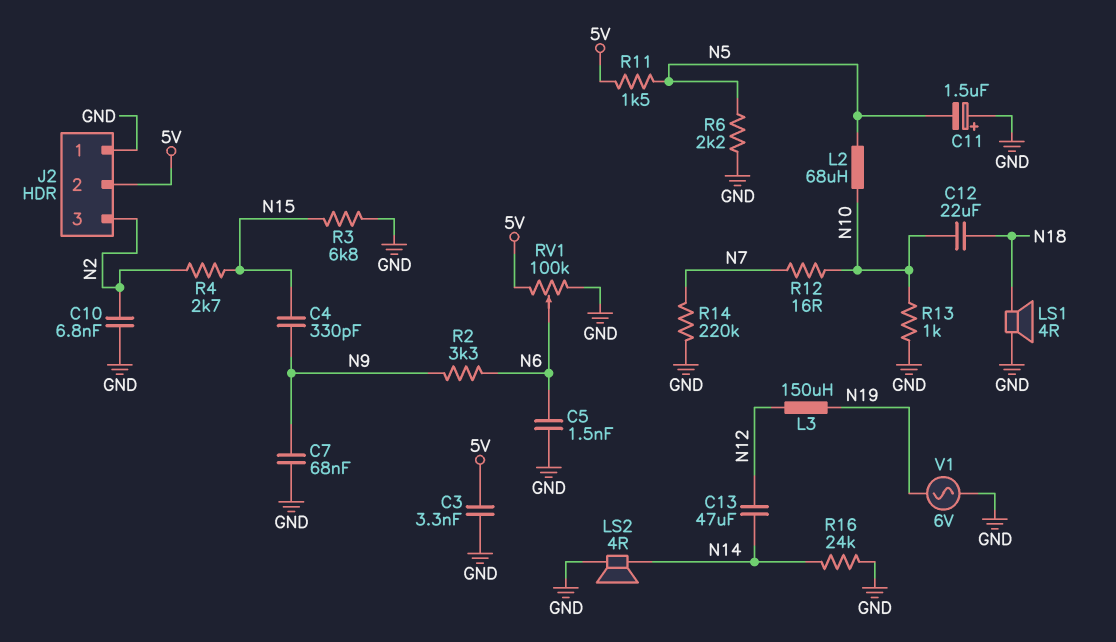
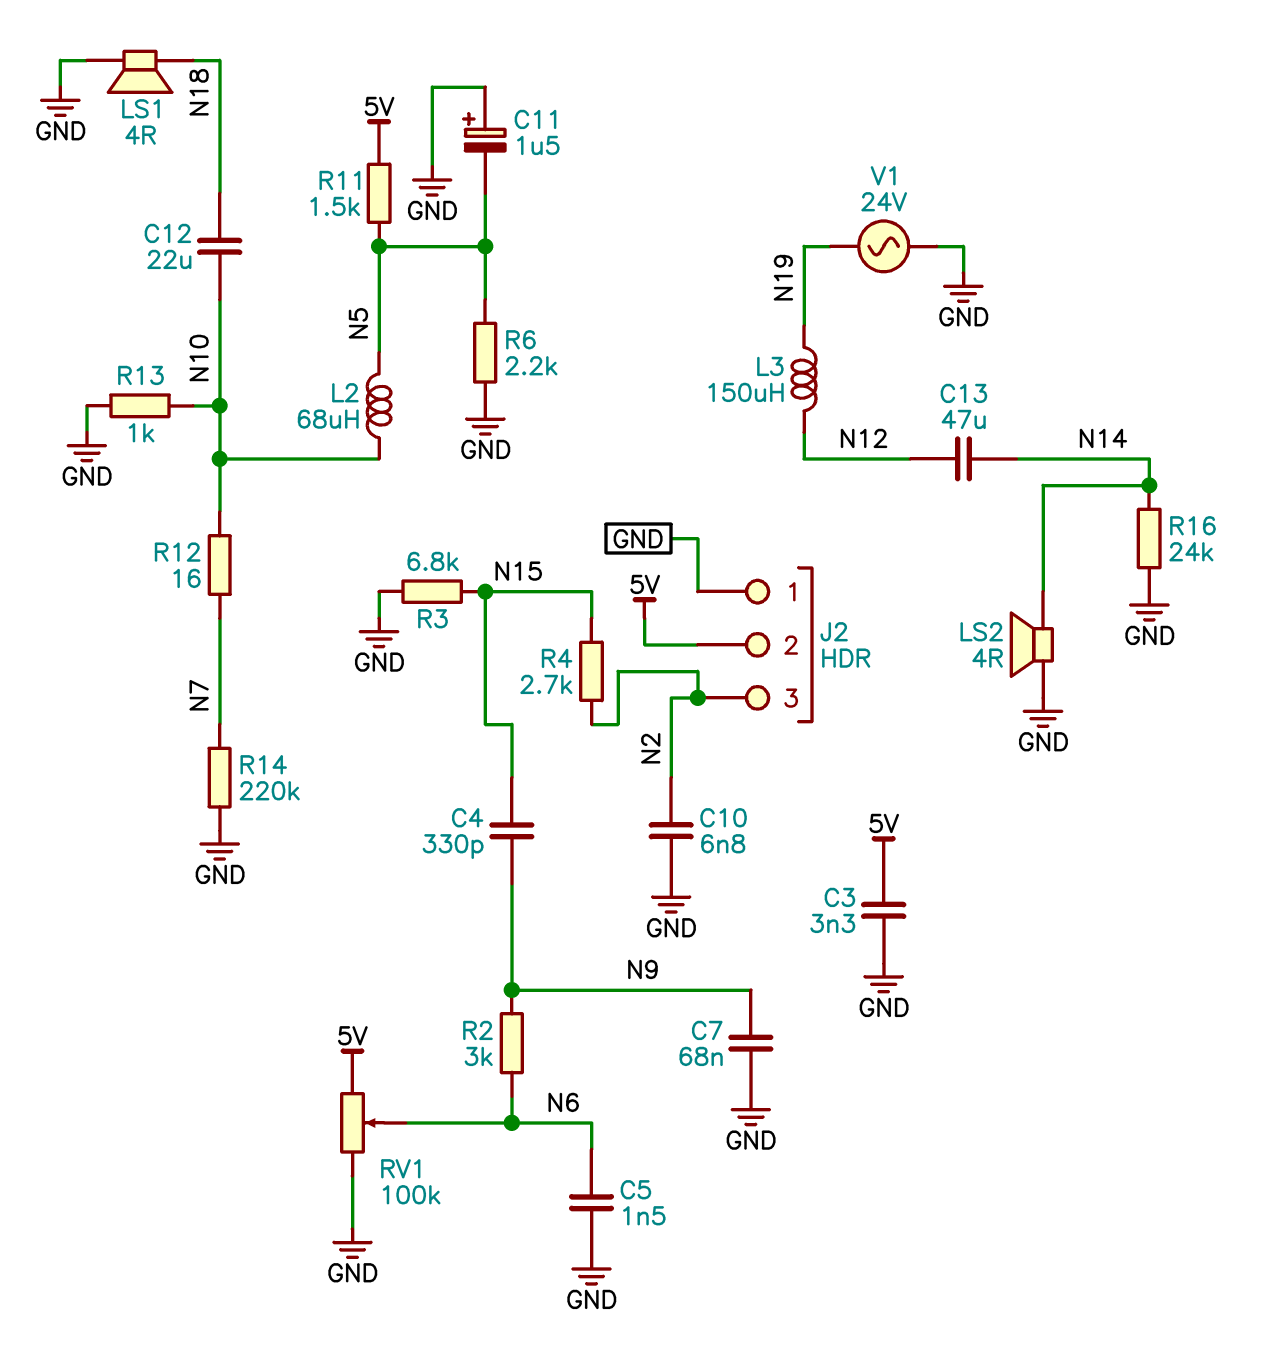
R2: 3.3k (N6, N9) -> 3k (N6, N9)
V1: AC 6V (GND, N19) -> AC 24V (GND, N19)

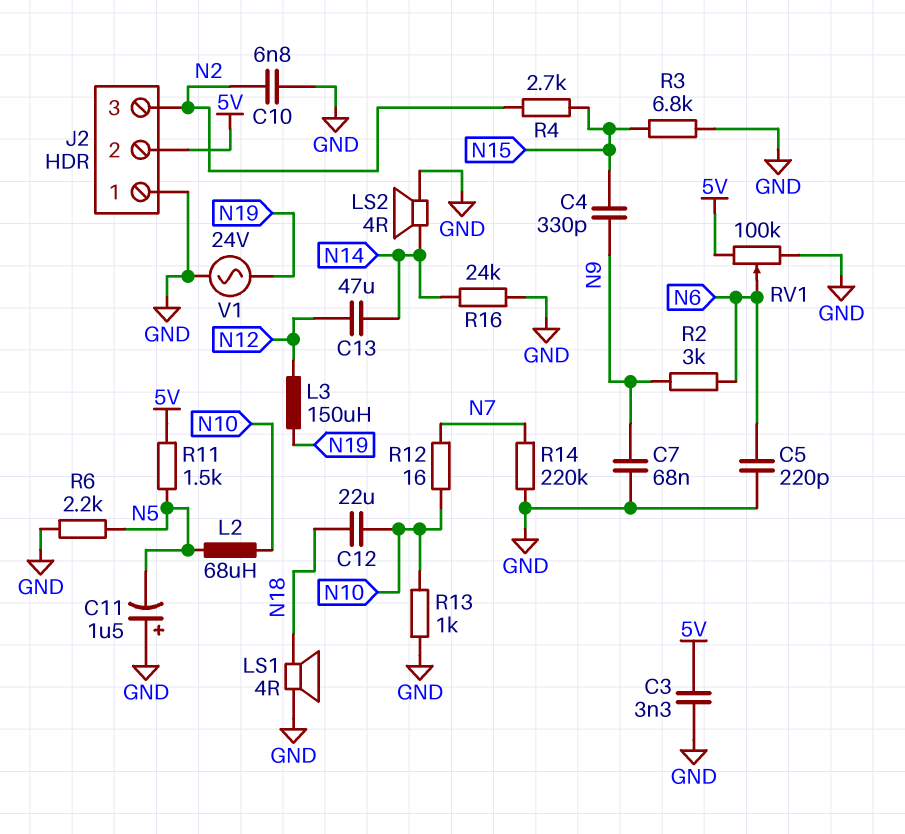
C5: 1.5nF (GND, N6) -> 220pF (GND, N6)

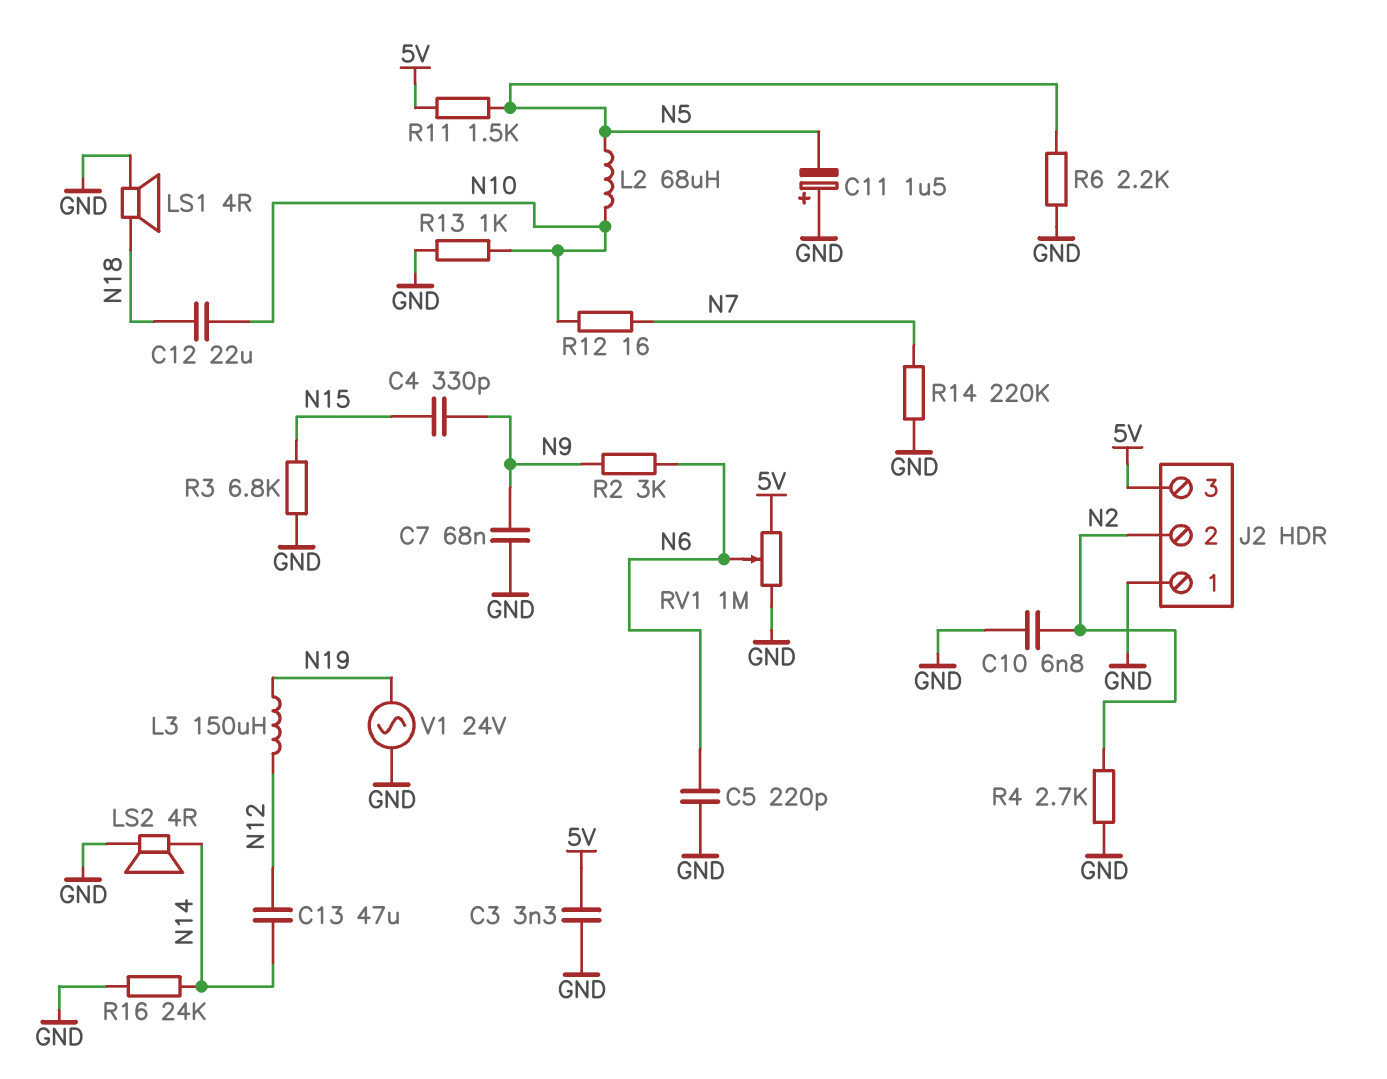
J2 pin 2: 5V -> N2
J2 pin 3: N2 -> 5V
R4: 2.7k (N2, N15) -> 2.7k (GND, N2)
RV1: 100k (5V, GND, wiper N6) -> 1M (5V, GND, wiper N6)

